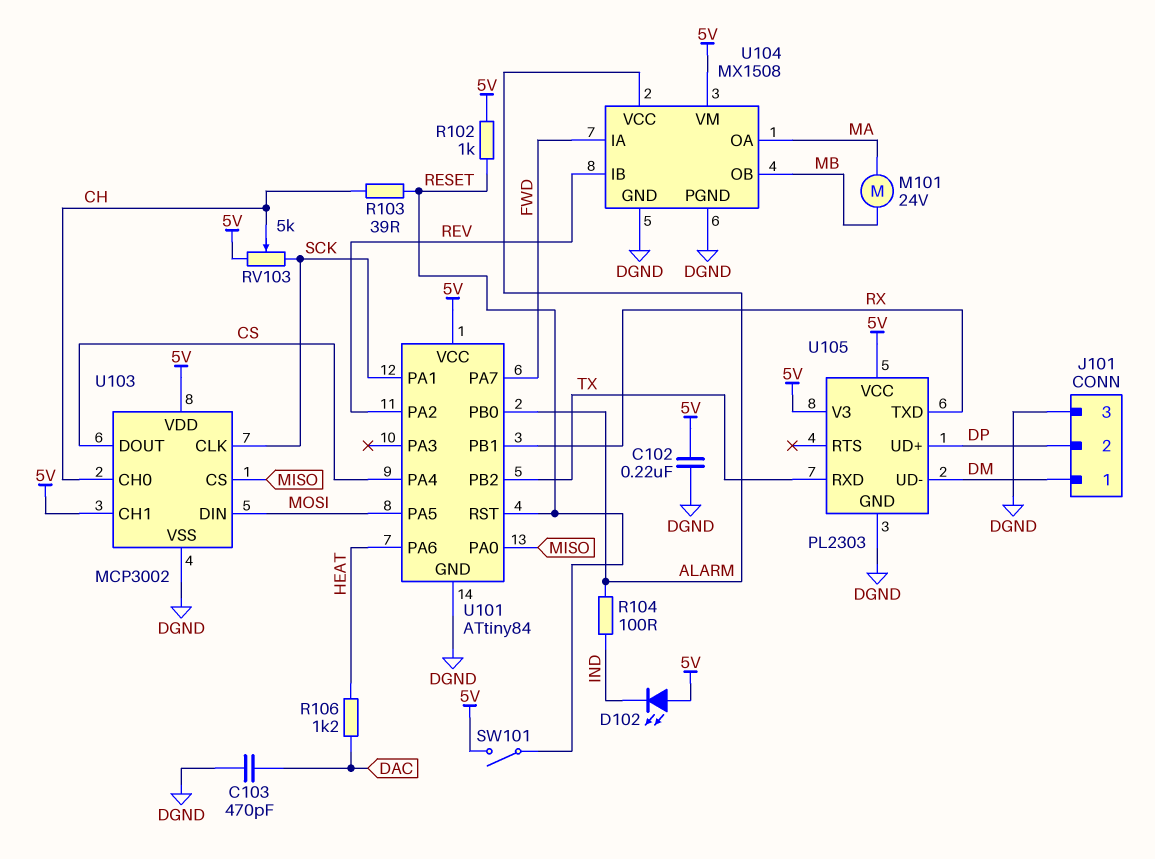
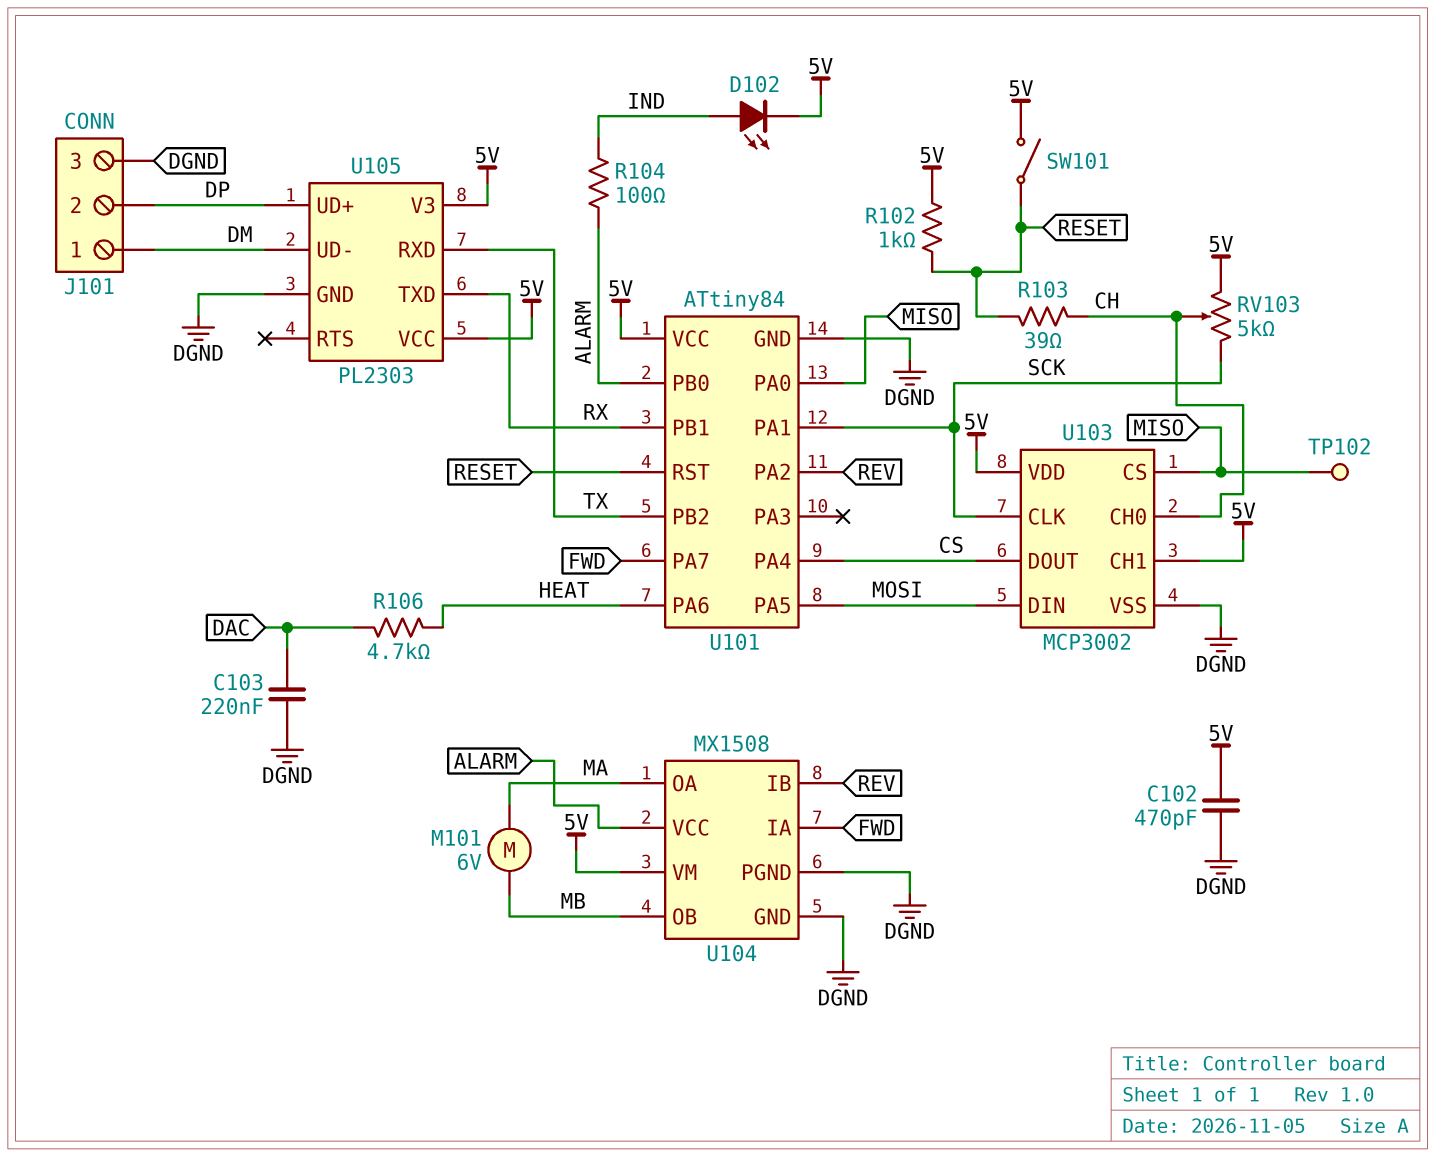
C102: 220nF (5V, DGND) -> 470pF (5V, DGND)
C103: 470pF (DAC, DGND) -> 220nF (DAC, DGND)
D102: LED (A 5V, K IND) -> LED (A IND, K 5V)
M101: motor 24V (MA, MB) -> motor 6V (MA, MB)
R106: 1.2k (DAC, HEAT) -> 4.7k (DAC, HEAT)
TP102: none -> test point (MISO)

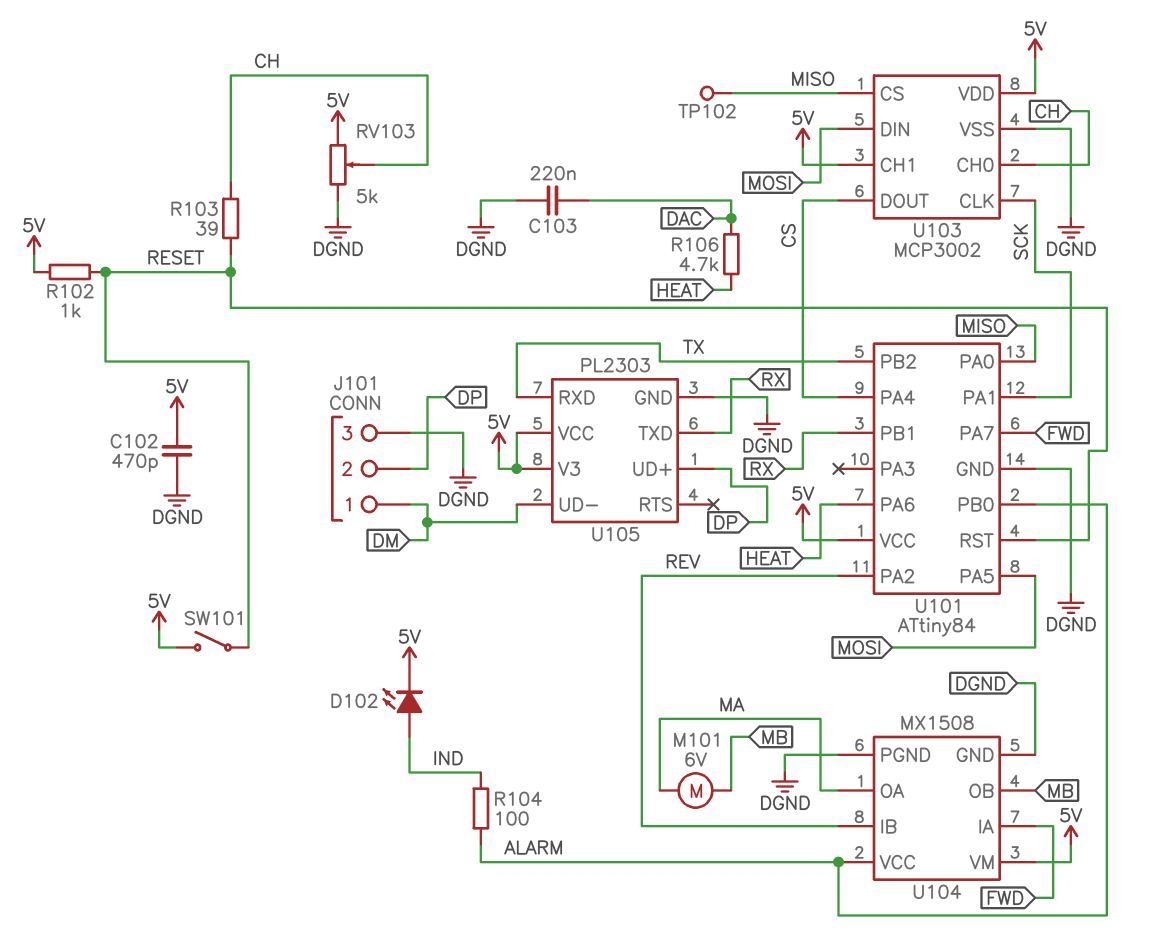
RV103: 5k (5V, SCK, wiper CH) -> 5k (5V, DGND, wiper CH)

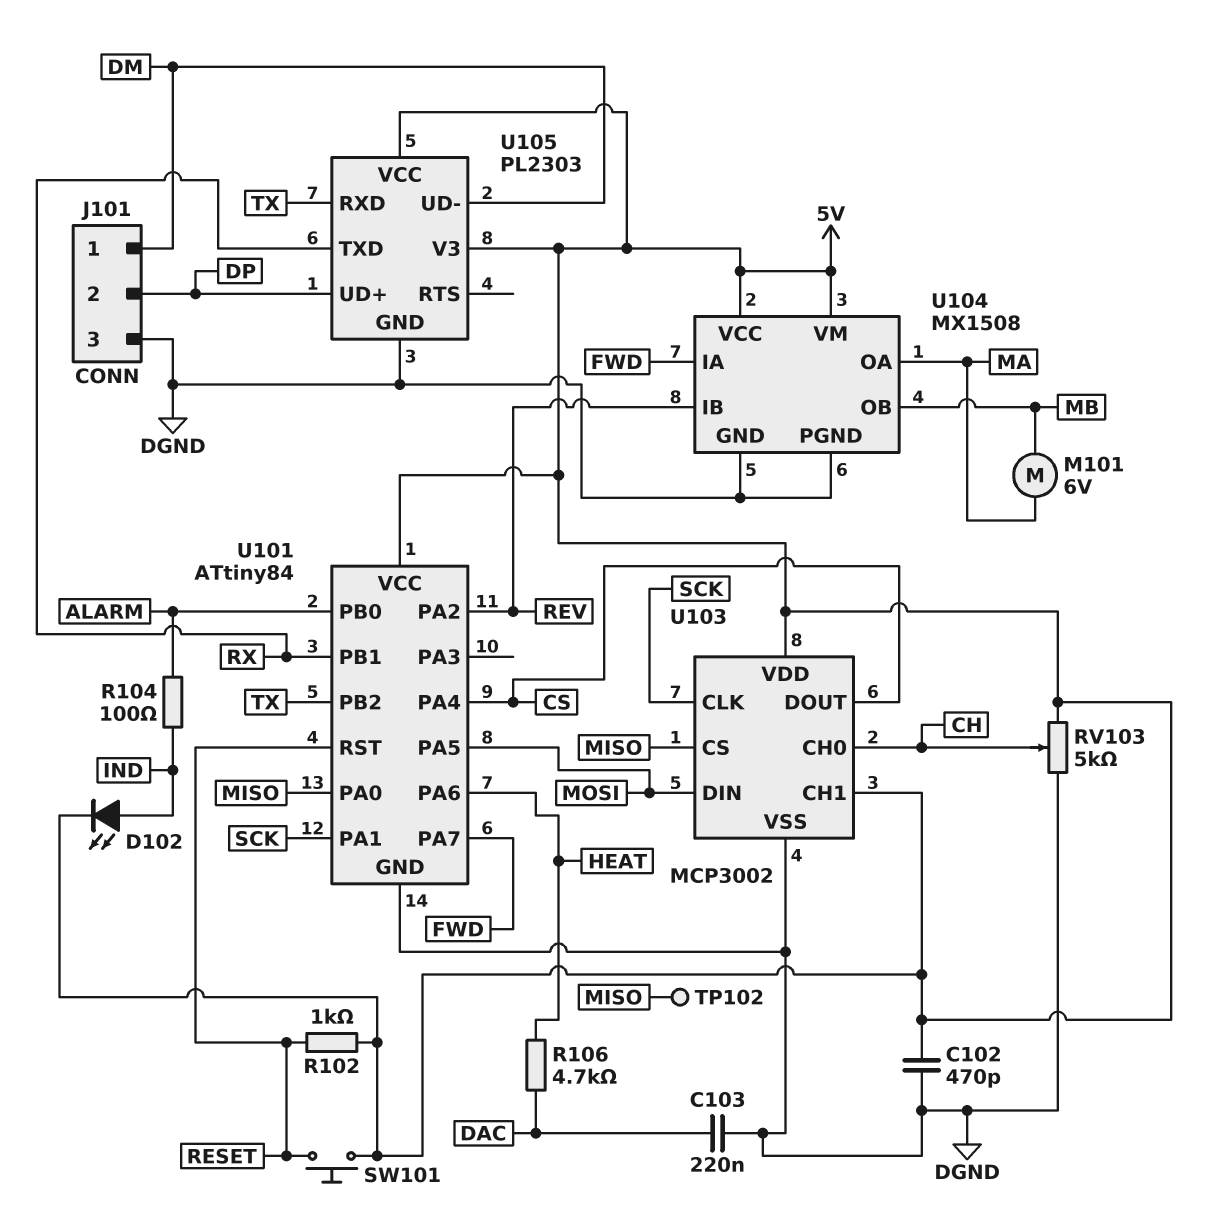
R103: 39 (CH, RESET) -> none
SW101: switch (5V, RESET) -> button (5V, RESET)
U104 pin VCC: ALARM -> 5V

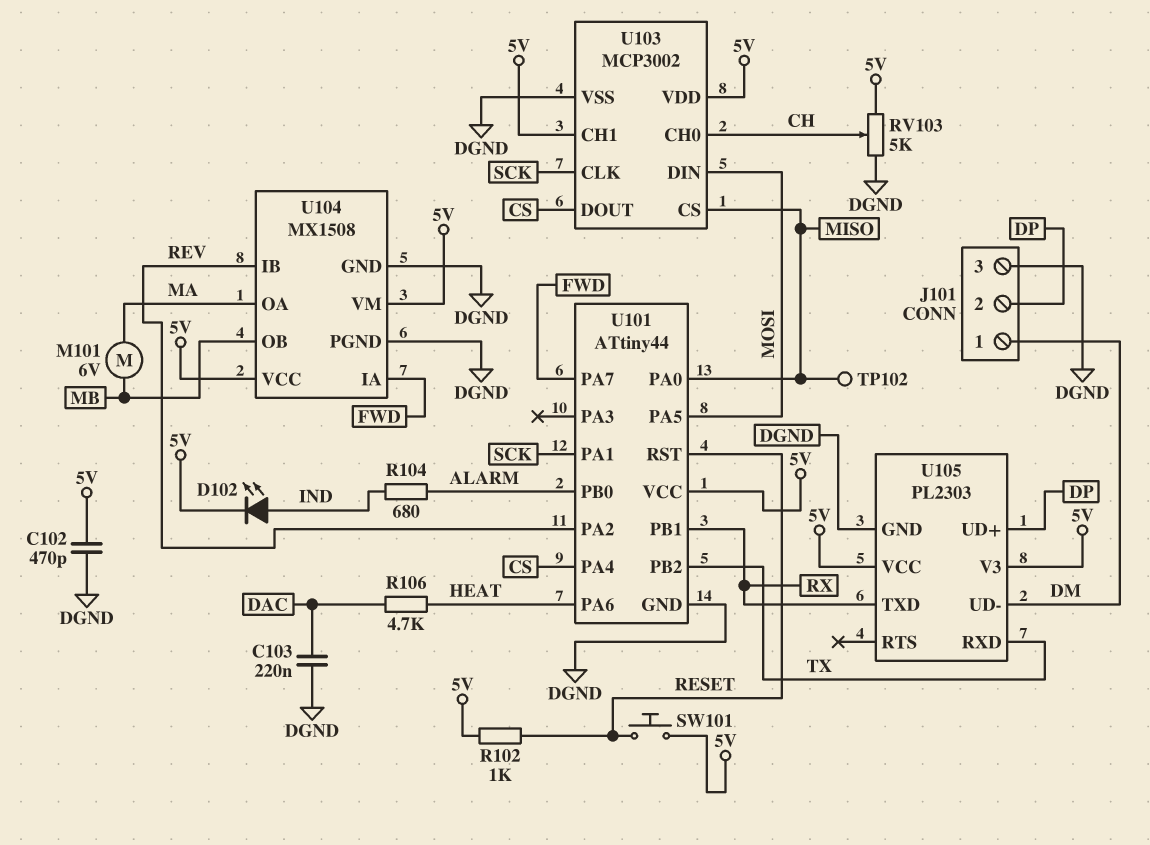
R104: 100 (ALARM, IND) -> 680 (ALARM, IND)
U101: ATtiny84 -> ATtiny44

